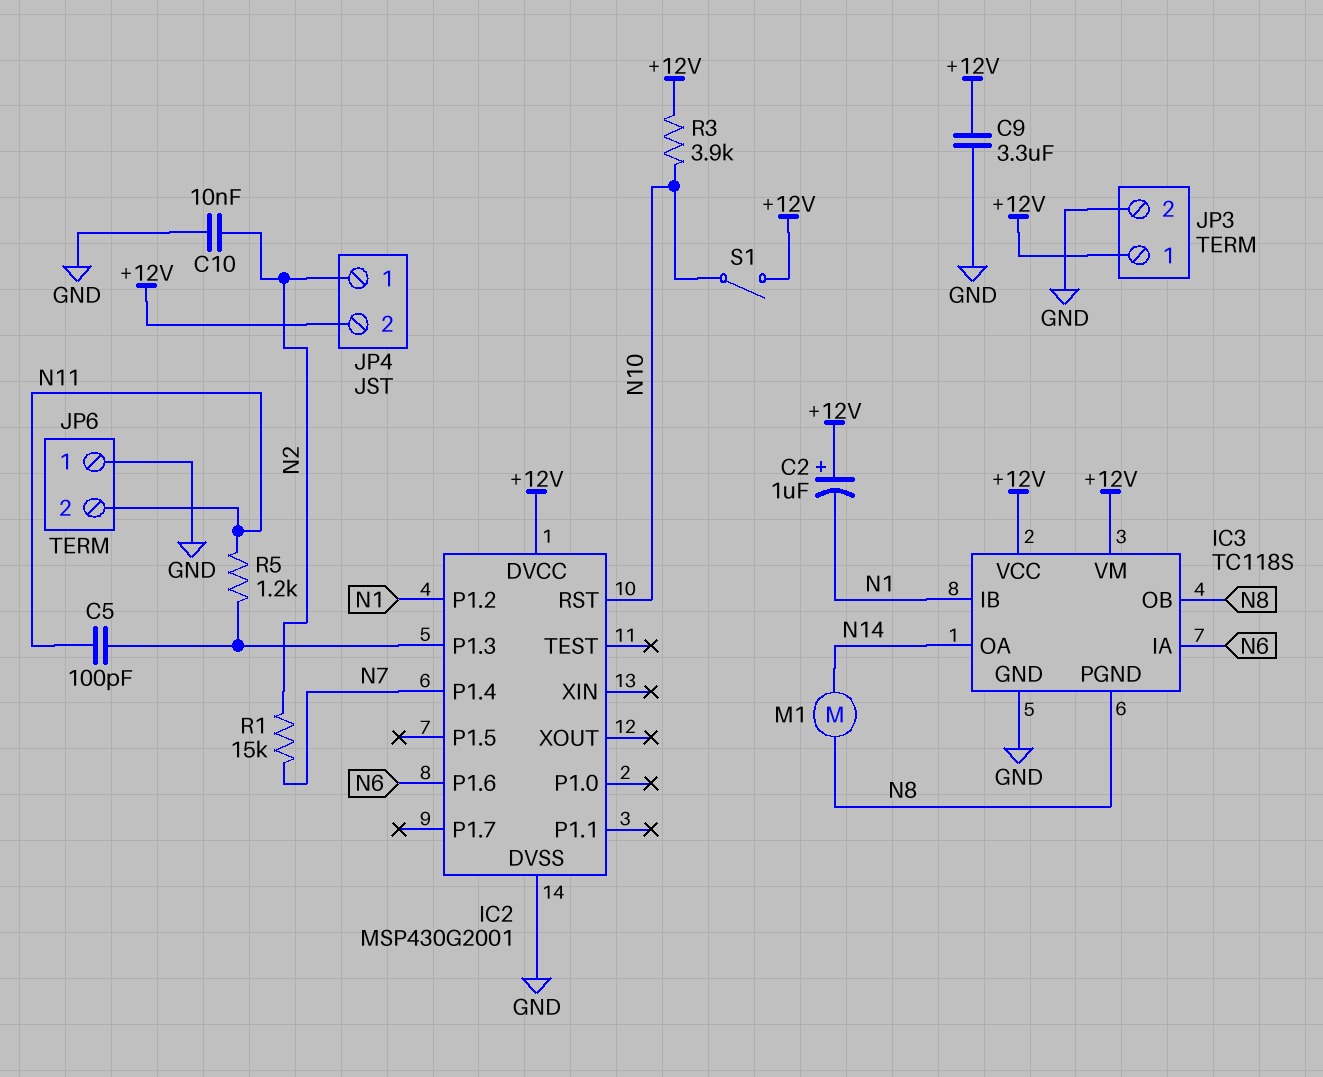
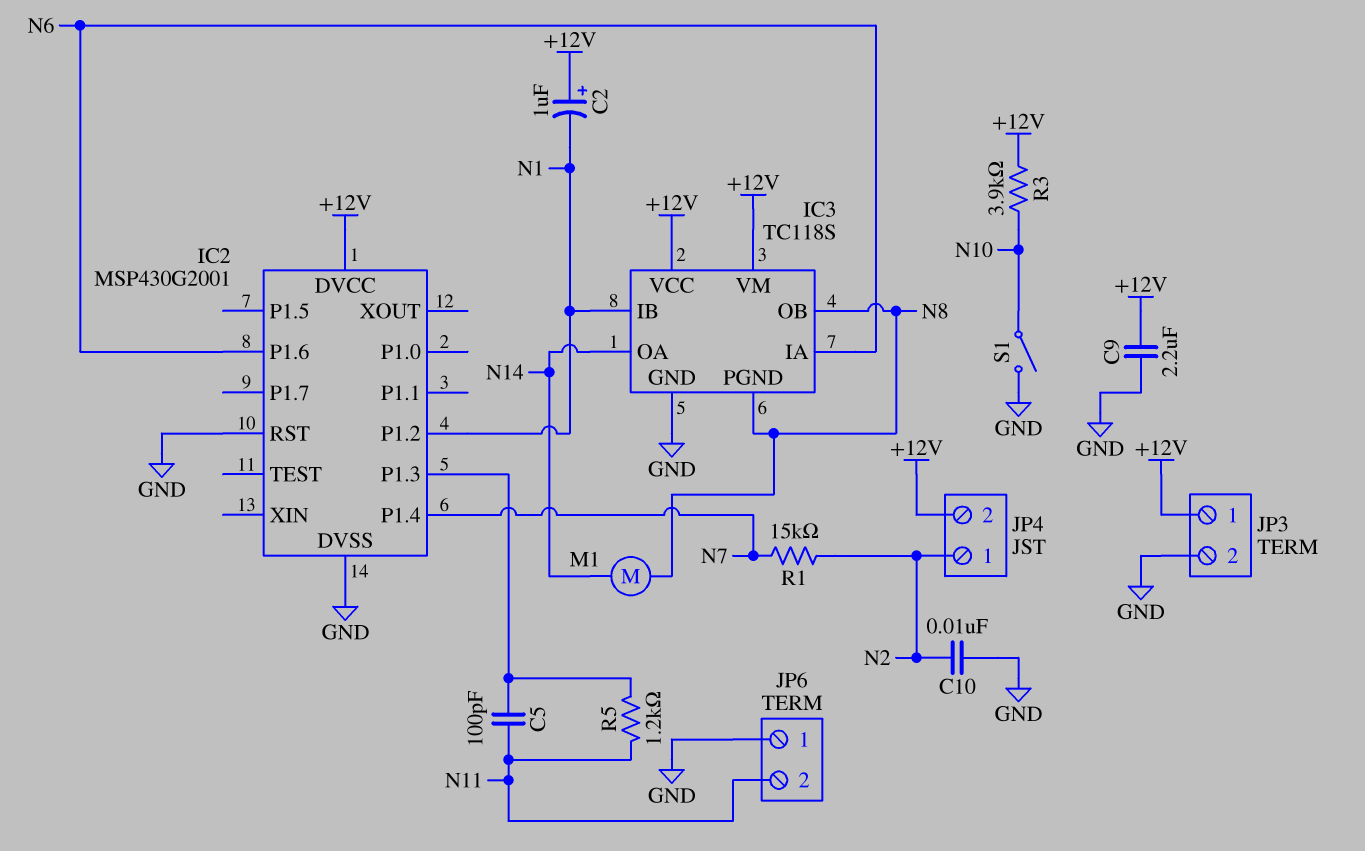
C9: 3.3uF (+12V, GND) -> 2.2uF (+12V, GND)
IC2 pin RST: N10 -> GND
S1: switch (+12V, N10) -> switch (GND, N10)

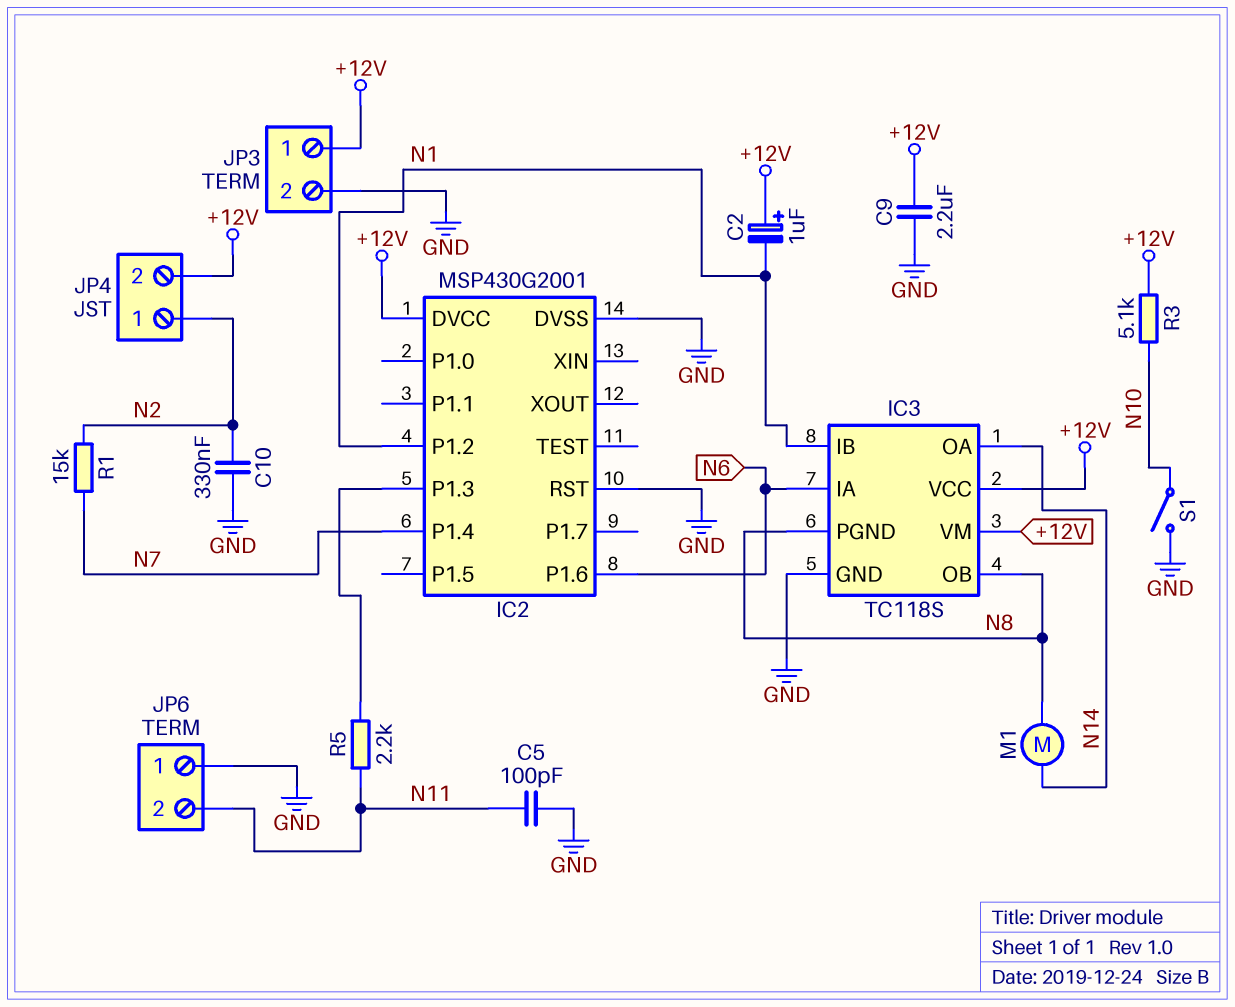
C5: 100pF (IC2/P1.3, N11) -> 100pF (GND, N11)
C10: 10nF (GND, N2) -> 330nF (GND, N2)
R3: 3.9k (+12V, N10) -> 5.1k (+12V, N10)
R5: 1.2k (IC2/P1.3, N11) -> 2.2k (IC2/P1.3, N11)

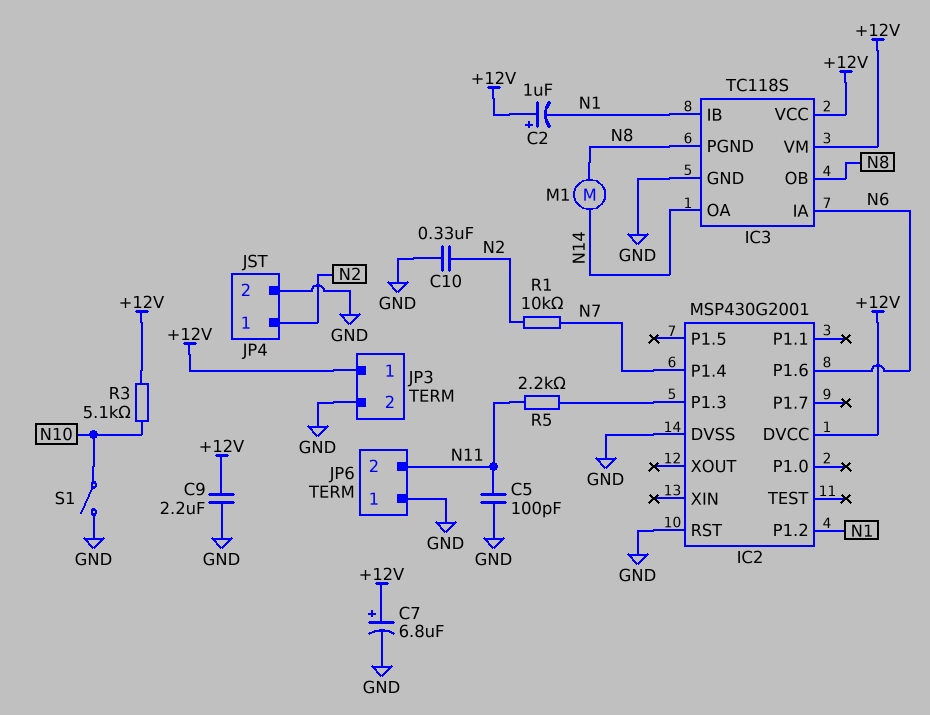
C7: none -> 6.8uF (plus +12V, minus GND)
JP4 pin 2: +12V -> GND
R1: 15k (N2, N7) -> 10k (N2, N7)

